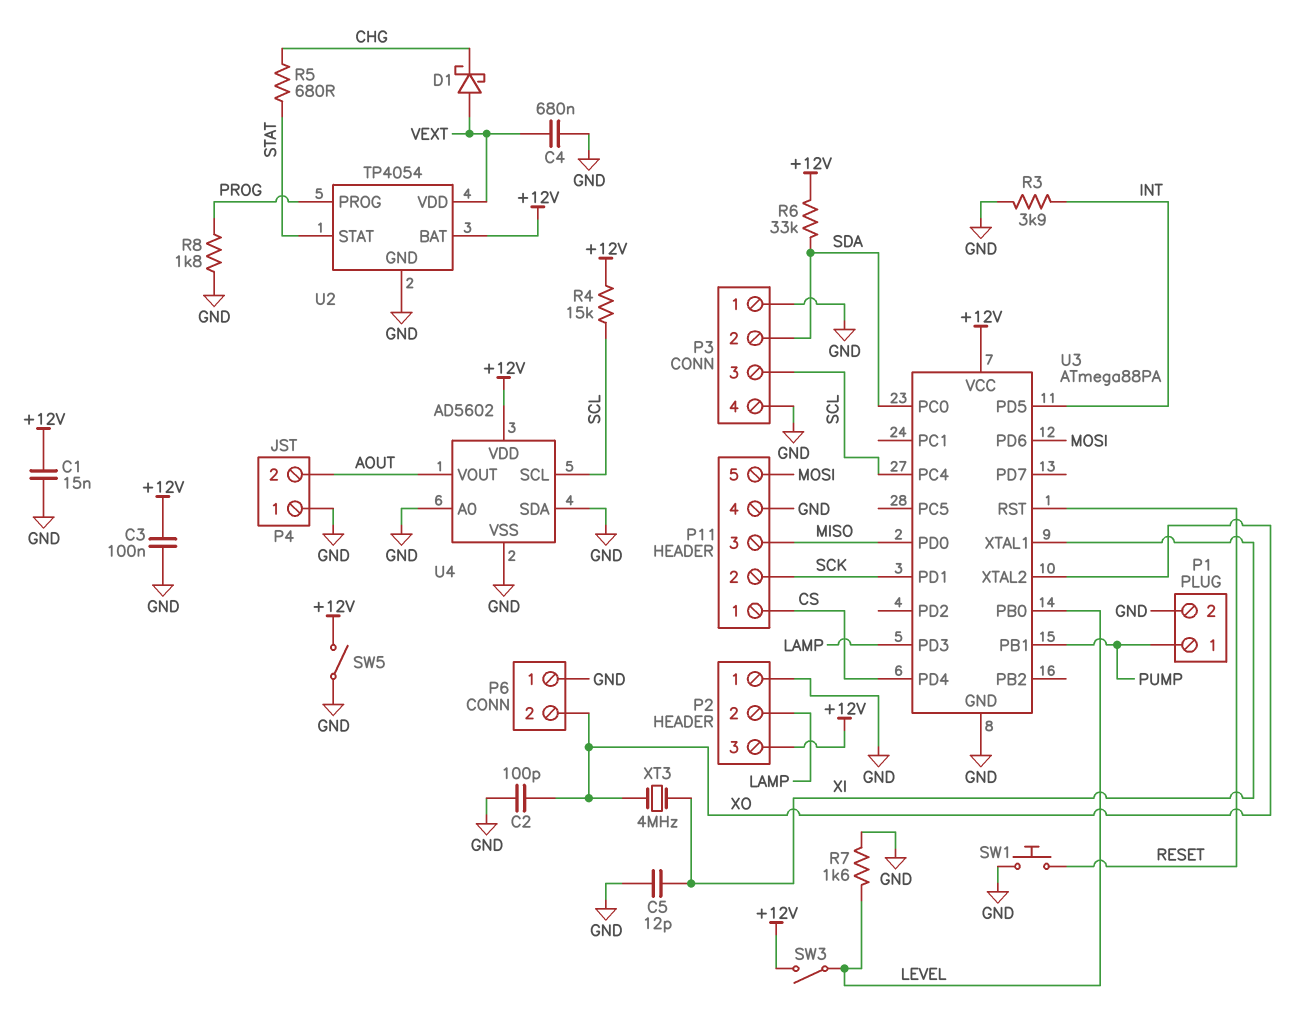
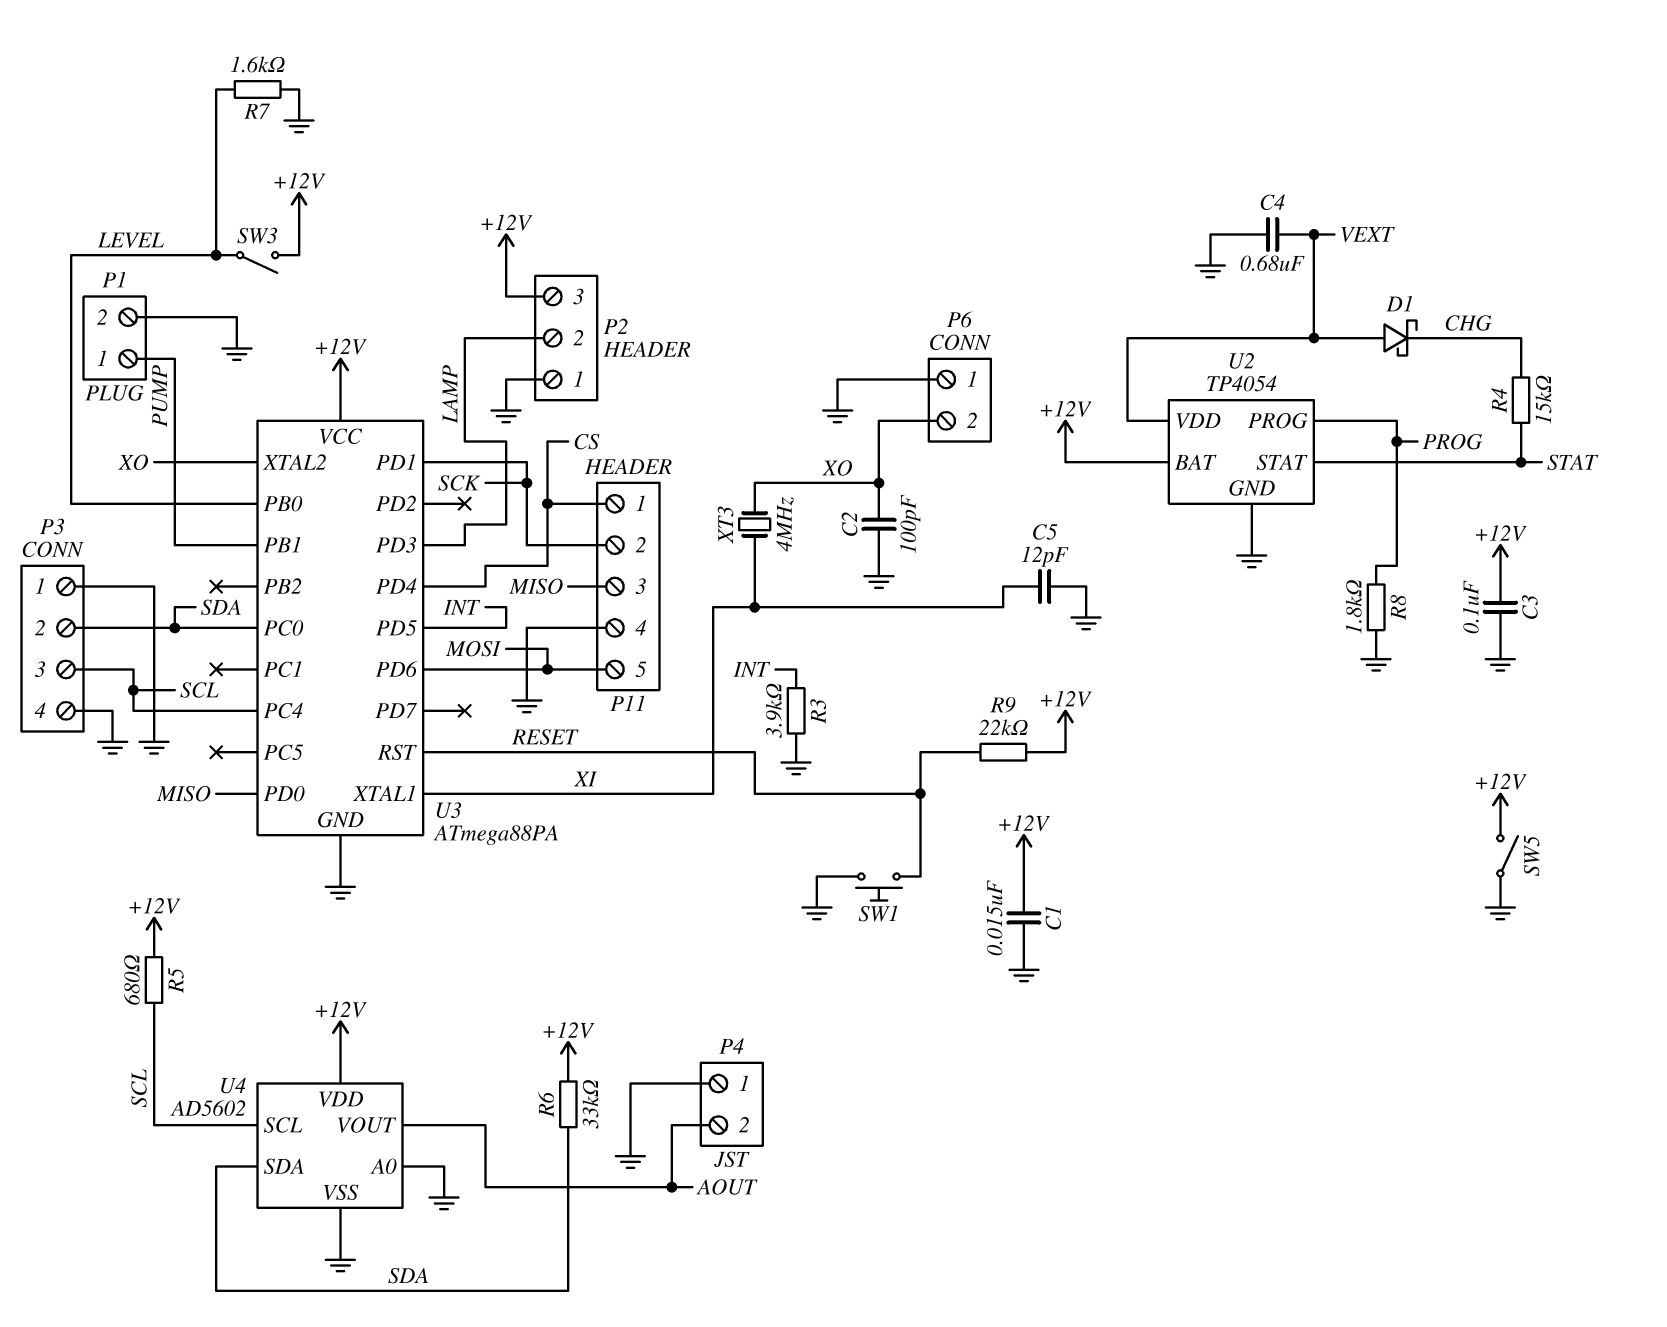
R4: 15k (+12V, SCL) -> 15k (CHG, STAT)
R5: 680 (CHG, STAT) -> 680 (+12V, SCL)
R9: none -> 22k (+12V, RESET)
U4 pin SDA: GND -> SDA

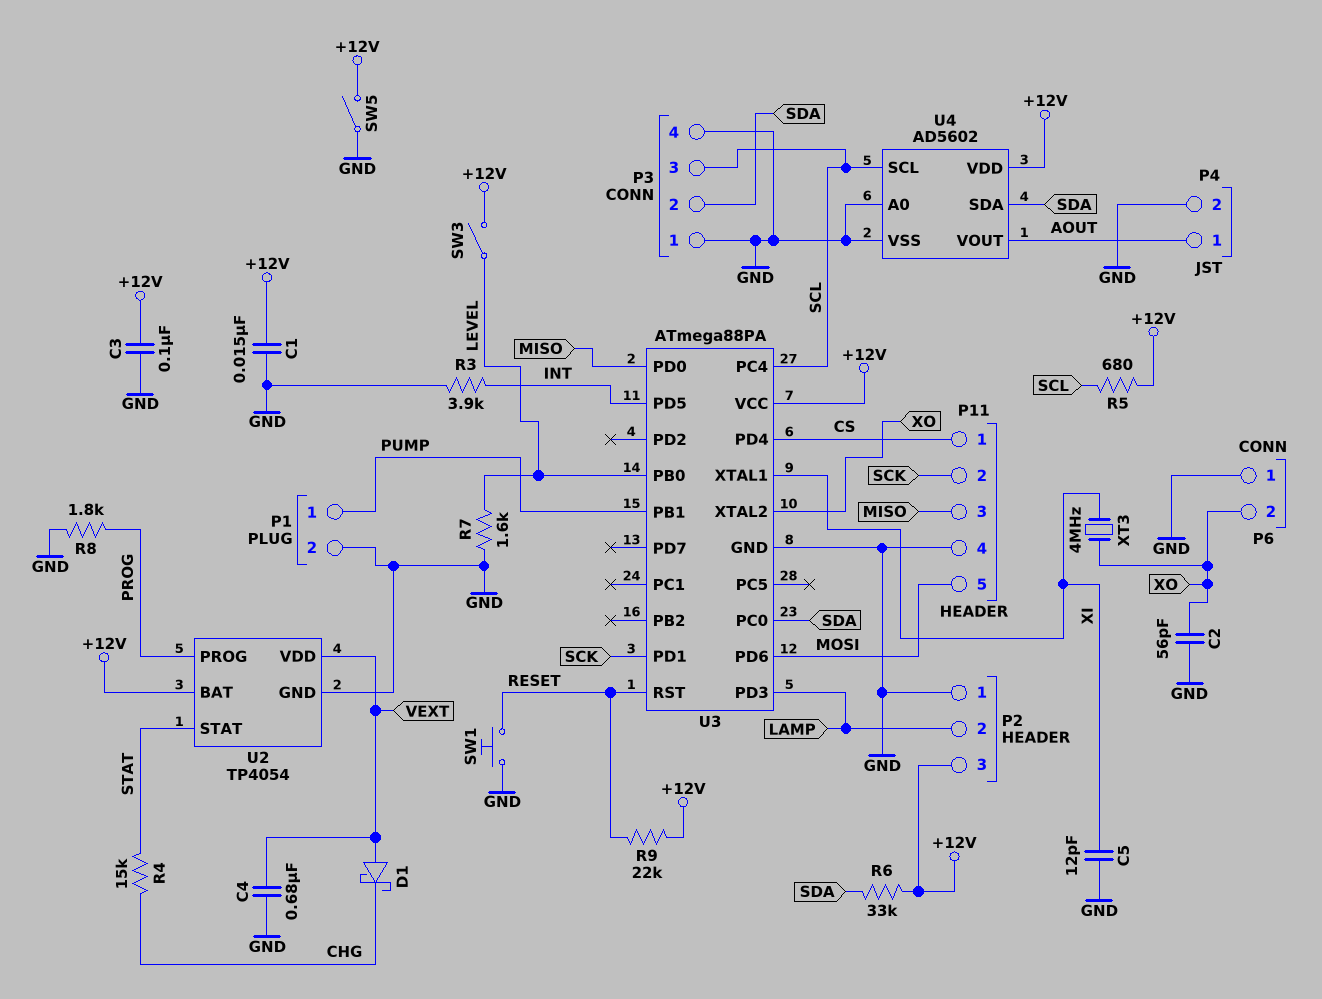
C2: 100pF (GND, XO) -> 56pF (GND, XO)
P4 pin 1: GND -> AOUT
P4 pin 2: AOUT -> GND

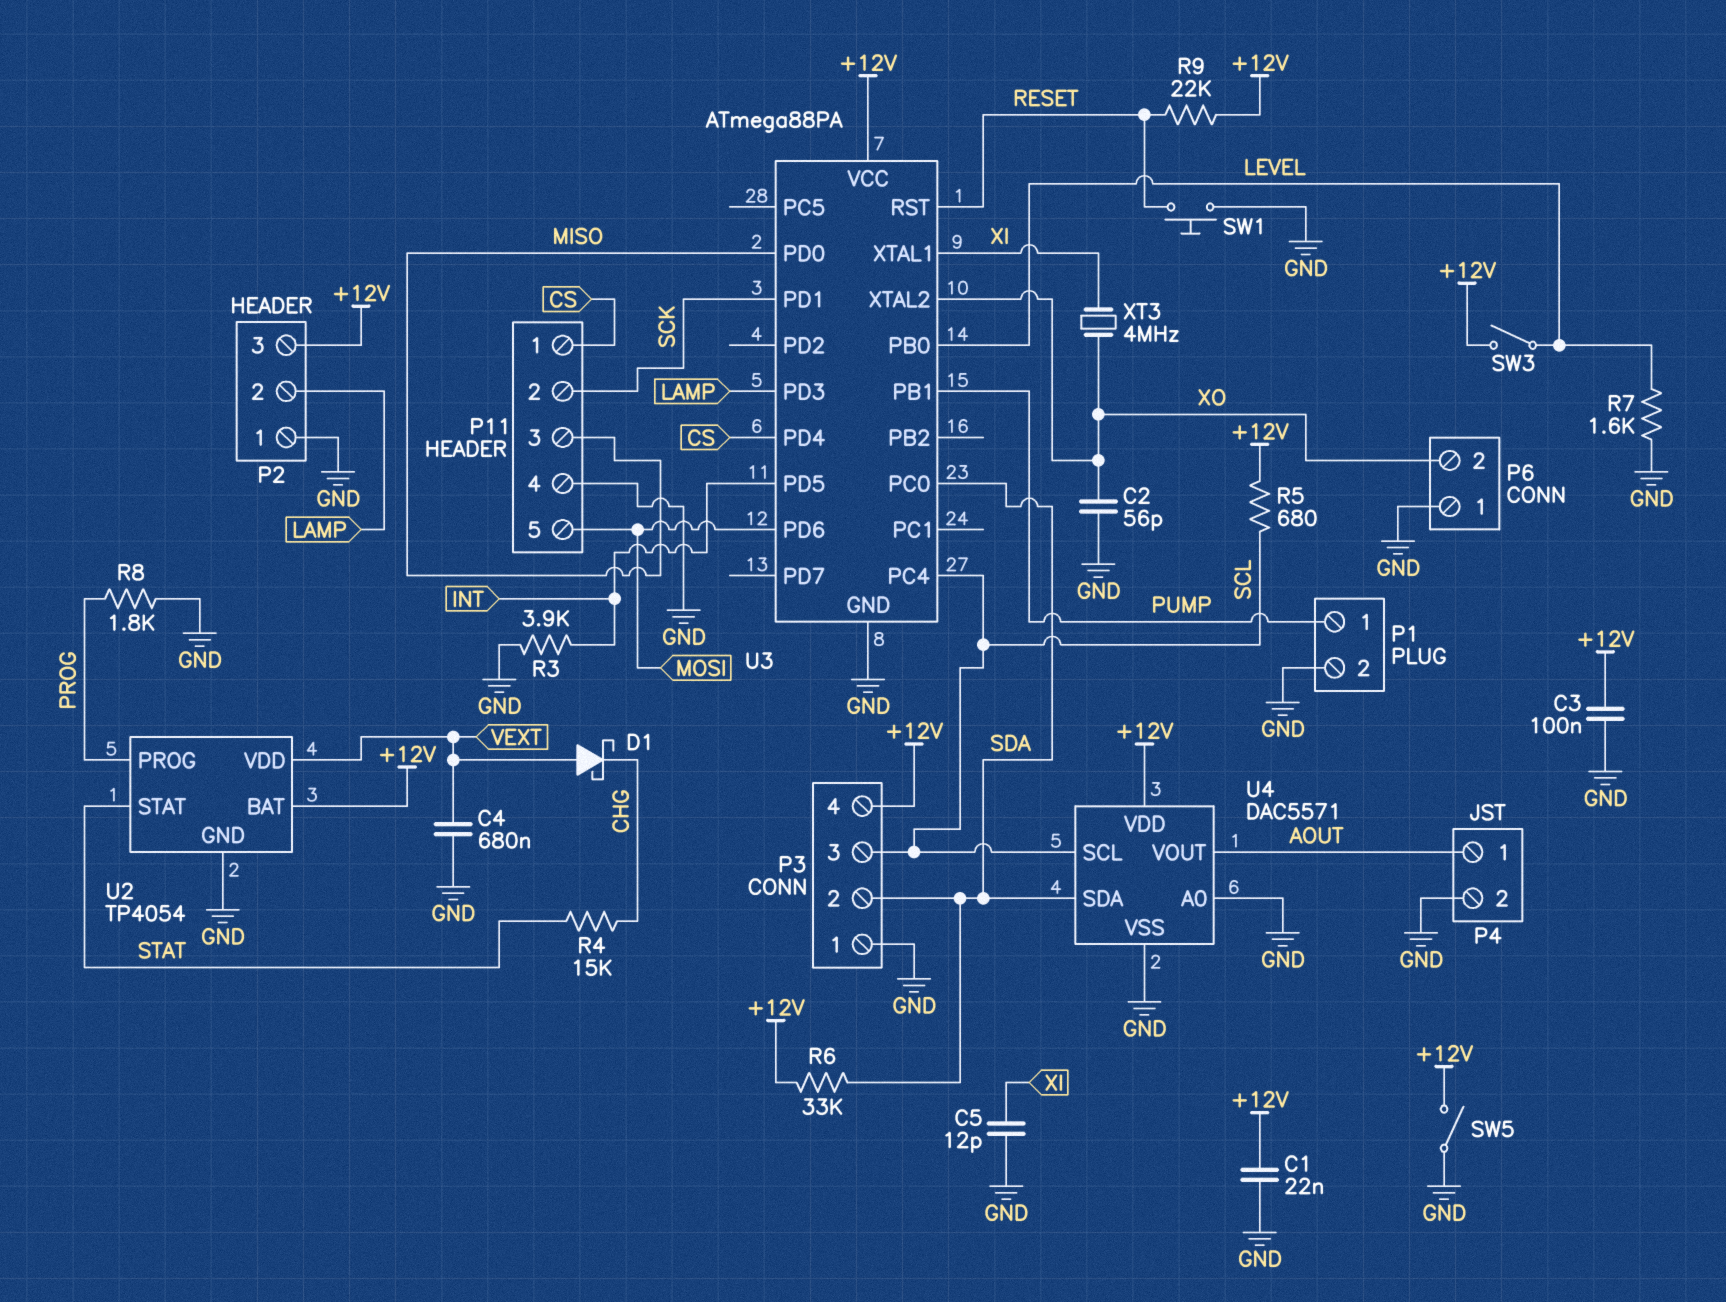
C1: 15nF (+12V, GND) -> 22nF (+12V, GND)
P3 pin 4: GND -> +12V
U4: AD5602 -> DAC5571

